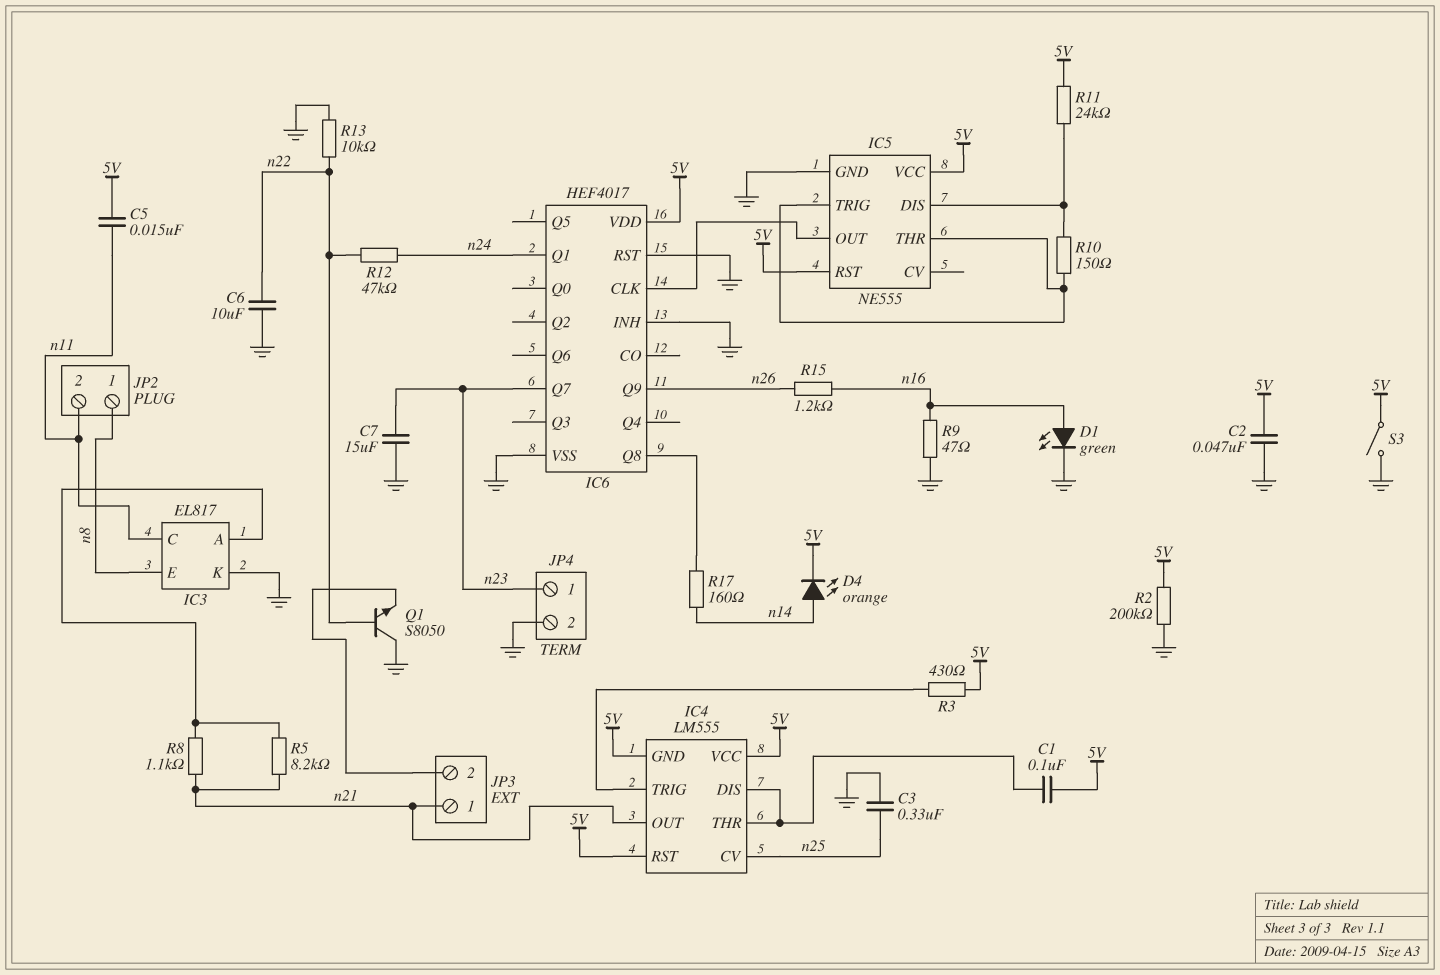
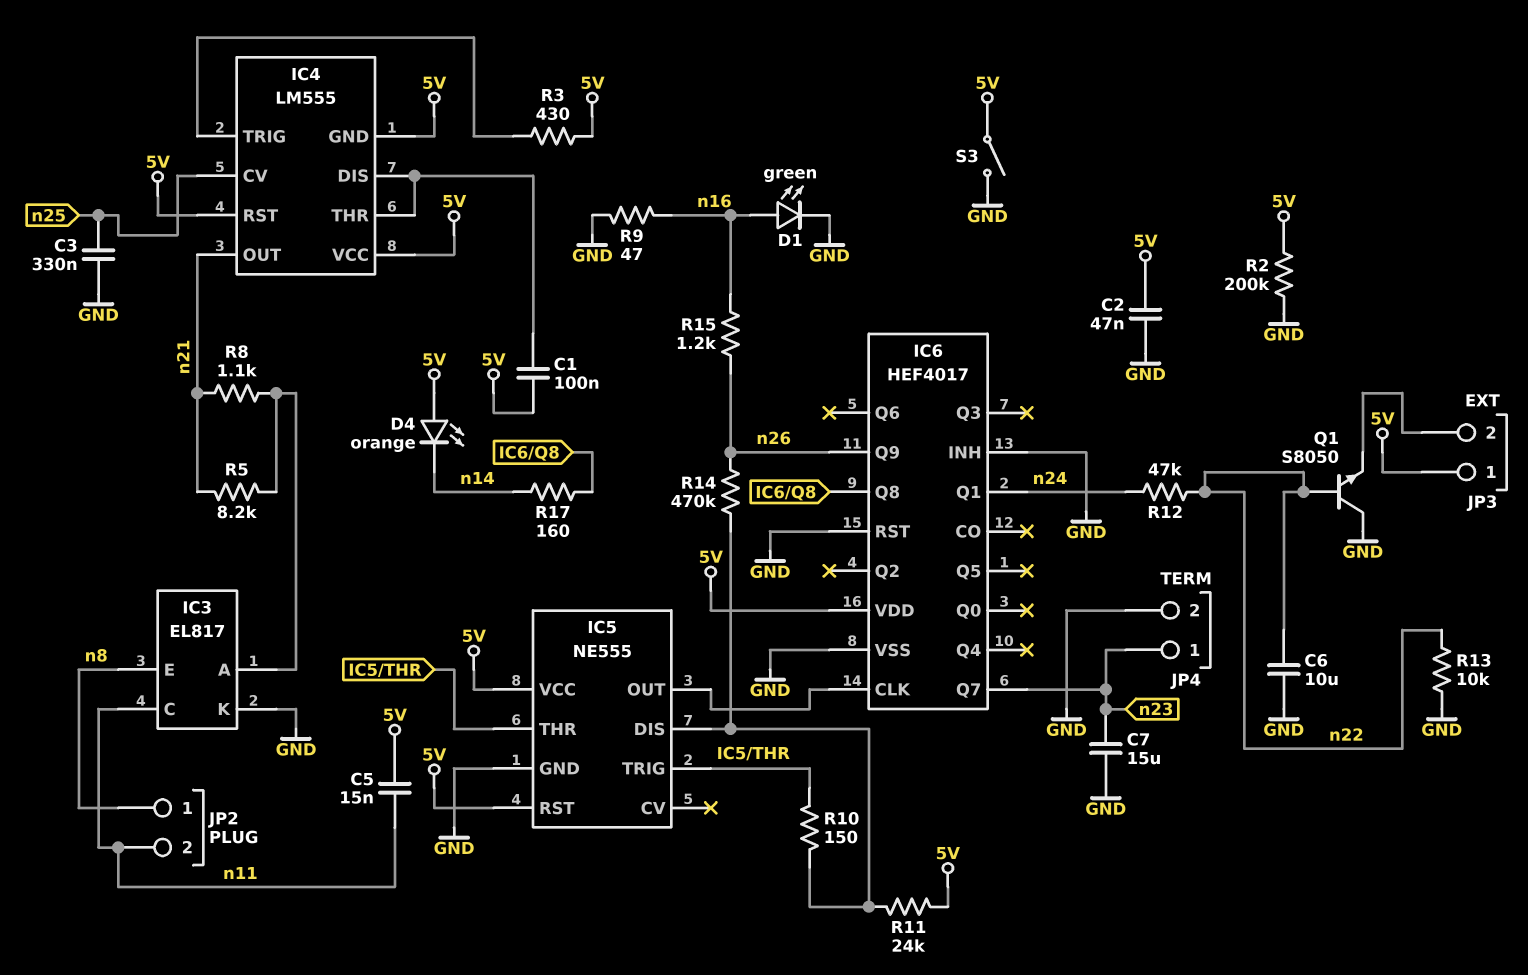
D4: LED orange (A n14, K 5V) -> LED orange (A 5V, K n14)
JP3 pin 1: n21 -> 5V
R14: none -> 470k (IC5/DIS, n26)

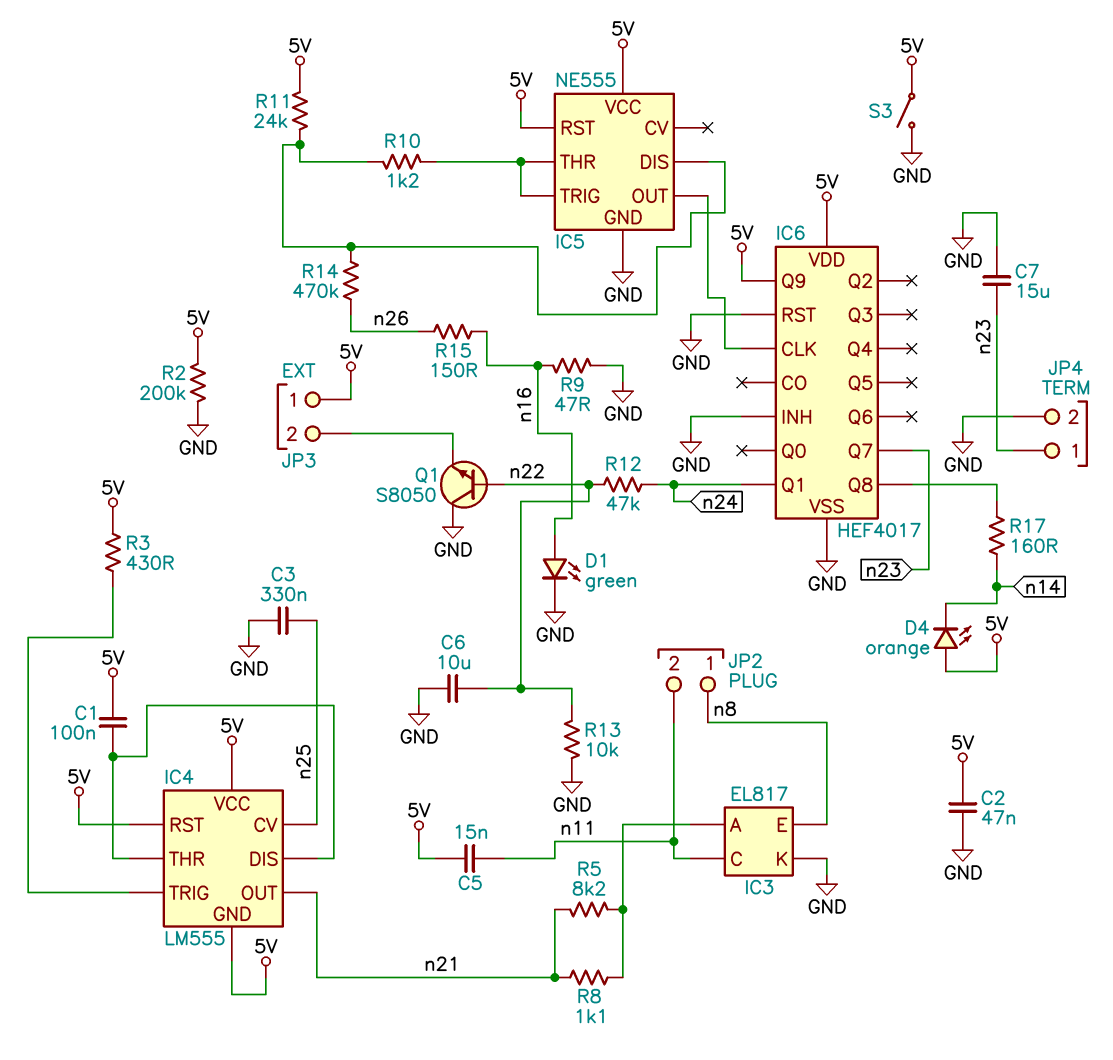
IC6 pin Q9: n26 -> 5V
R10: 150 (IC5/DIS, IC5/THR) -> 1.2k (IC5/DIS, IC5/THR)
R15: 1.2k (n16, n26) -> 150 (n16, n26)

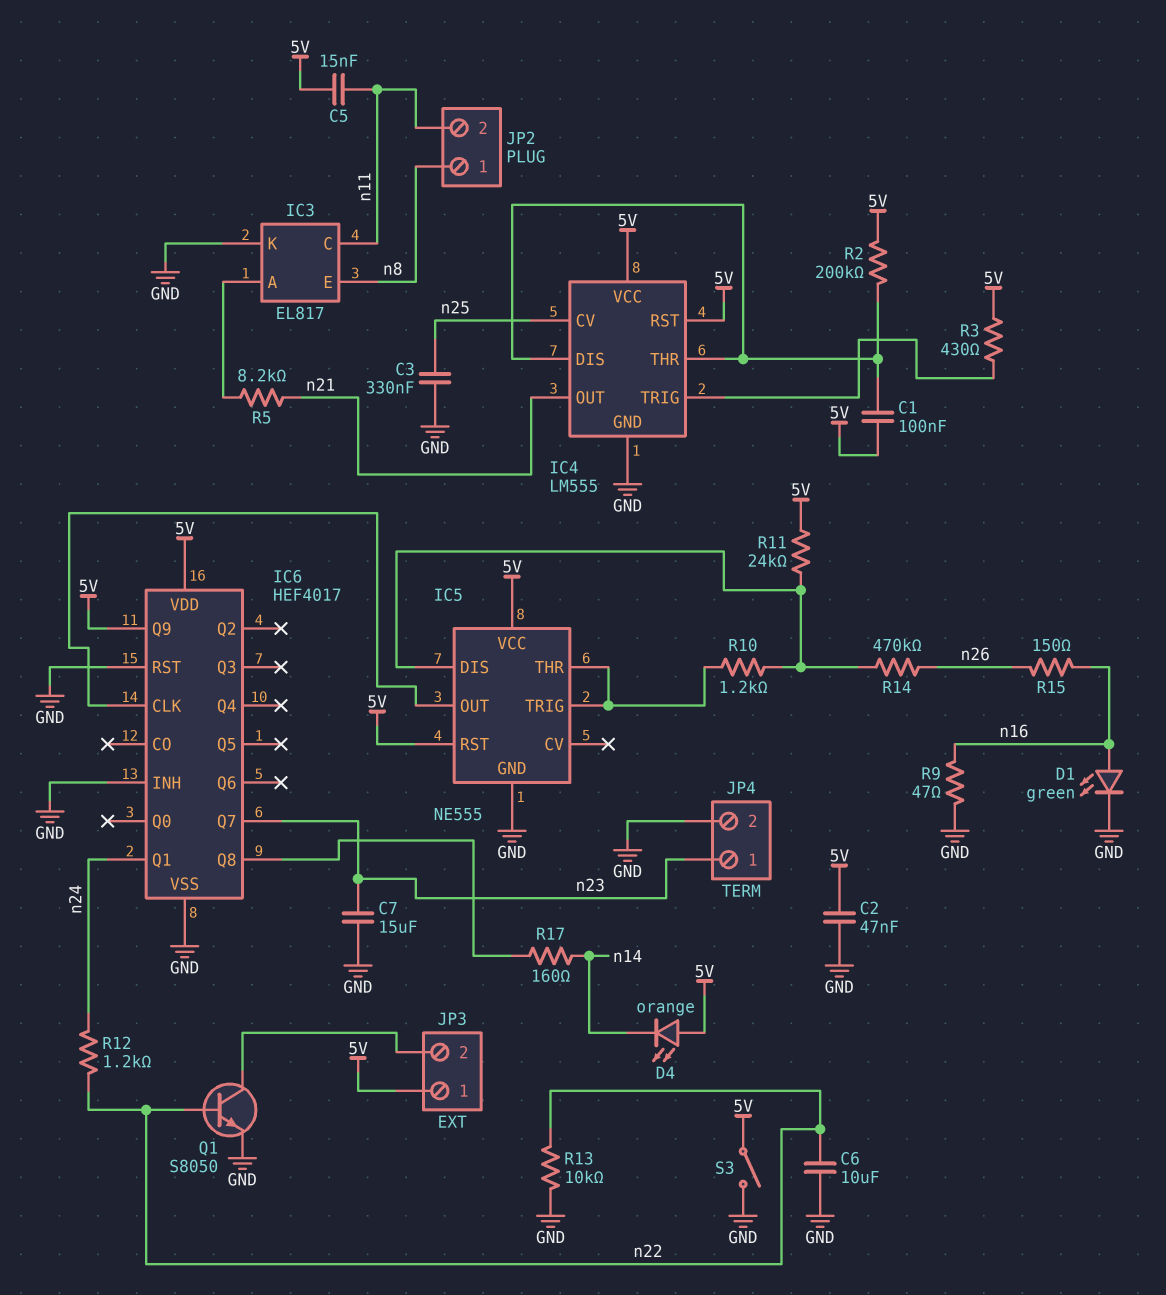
IC4 pin GND: 5V -> GND
Q1: NPN S8050 (B n22, C GND, E JP3/2) -> NPN S8050 (B n22, C JP3/2, E GND)
R2: 200k (5V, GND) -> 200k (5V, IC4/DIS)
R8: 1.1k (IC3/A, n21) -> none
R12: 47k (n22, n24) -> 1.2k (n22, n24)

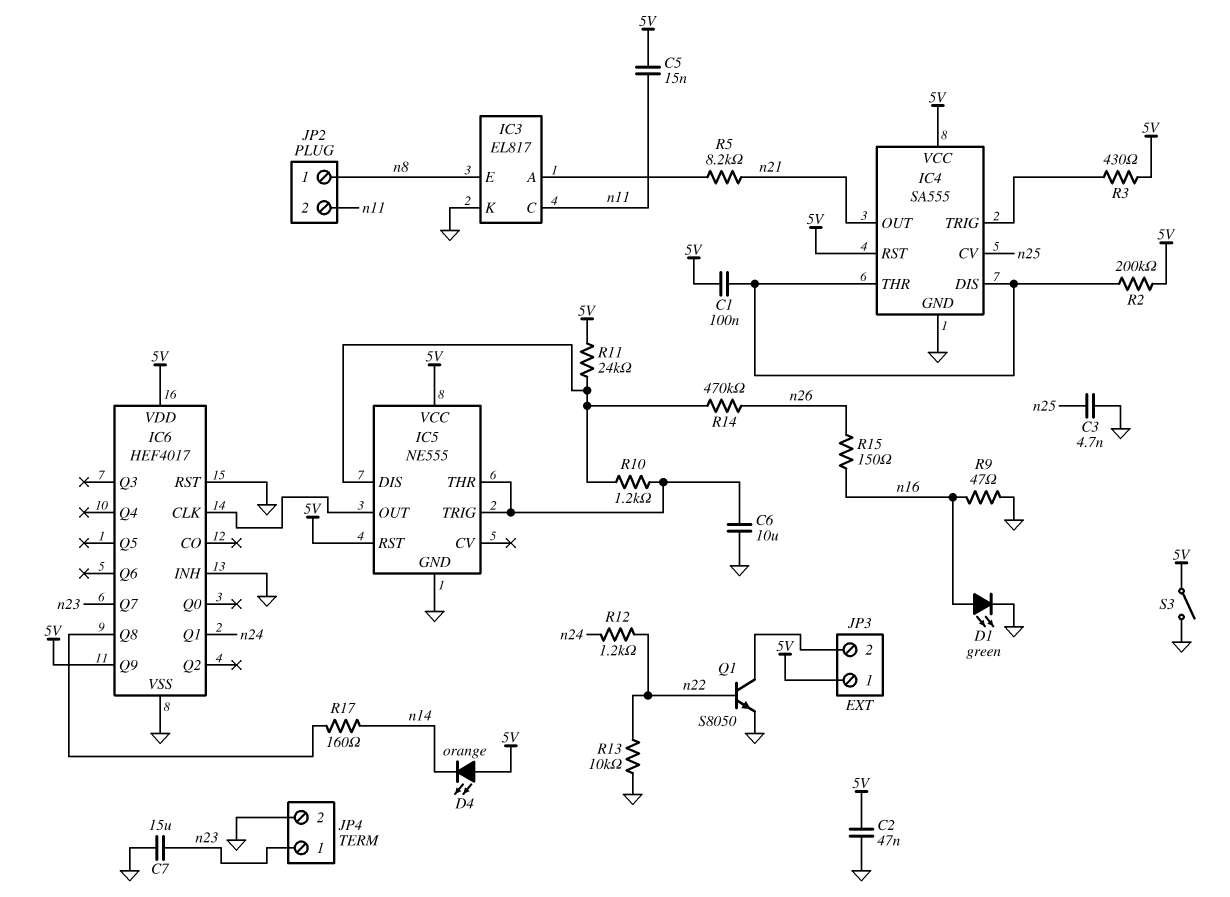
C3: 330nF (GND, n25) -> 4.7nF (GND, n25)
C6: 10uF (GND, n22) -> 10uF (GND, IC5/THR)
IC4: LM555 -> SA555

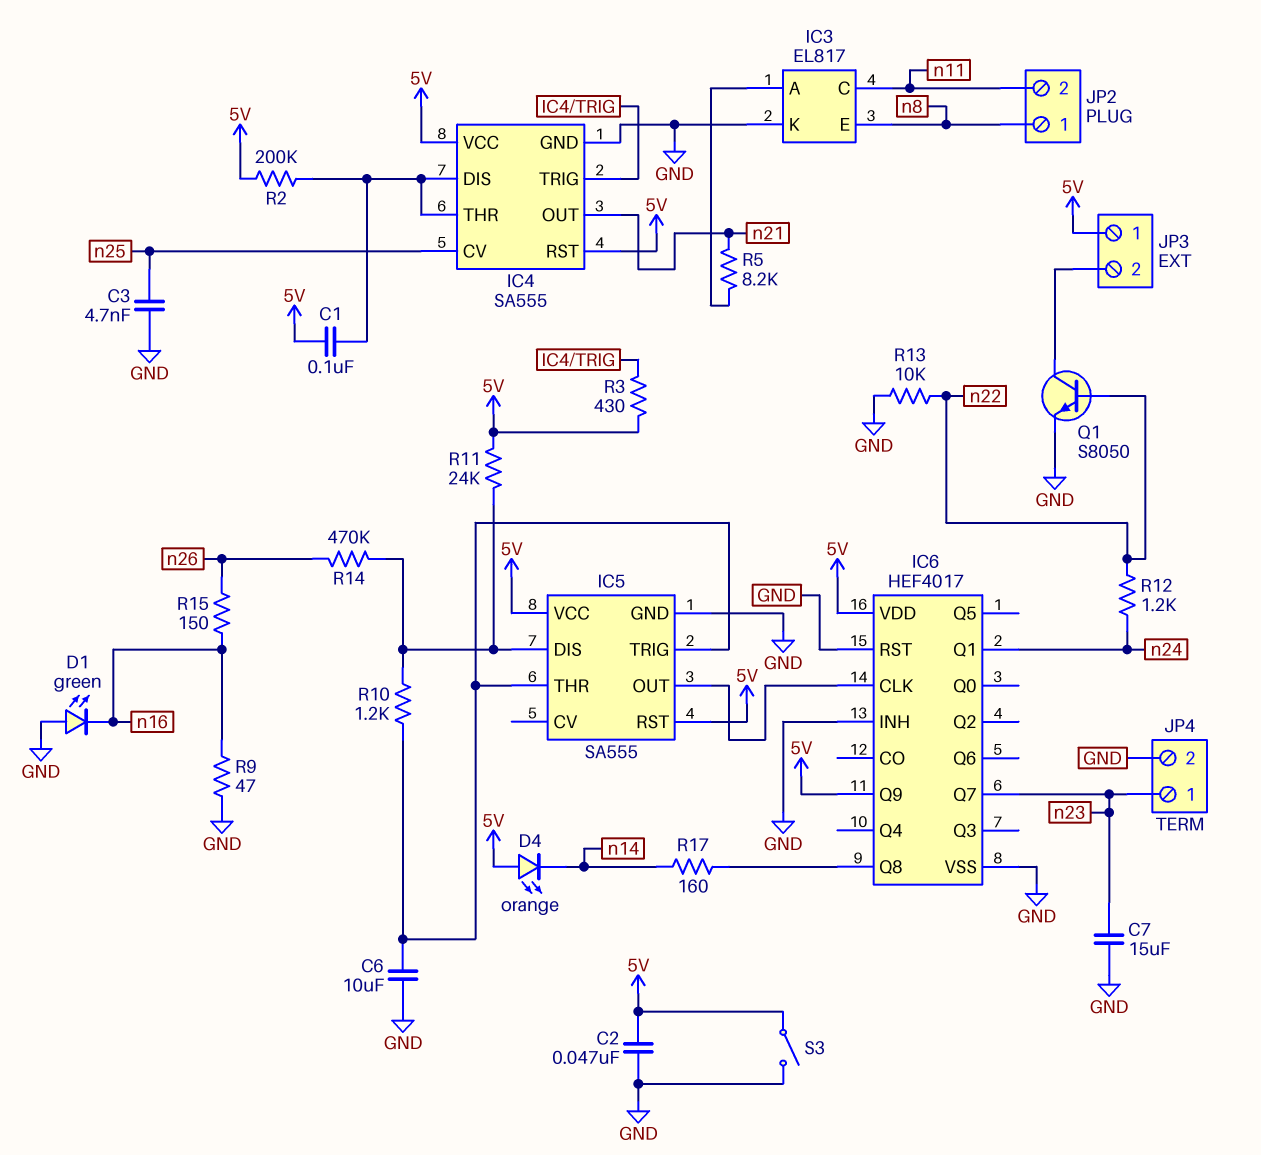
C5: 15nF (5V, n11) -> none
D1: LED green (A n16, K GND) -> LED green (A GND, K n16)
IC5: NE555 -> SA555

